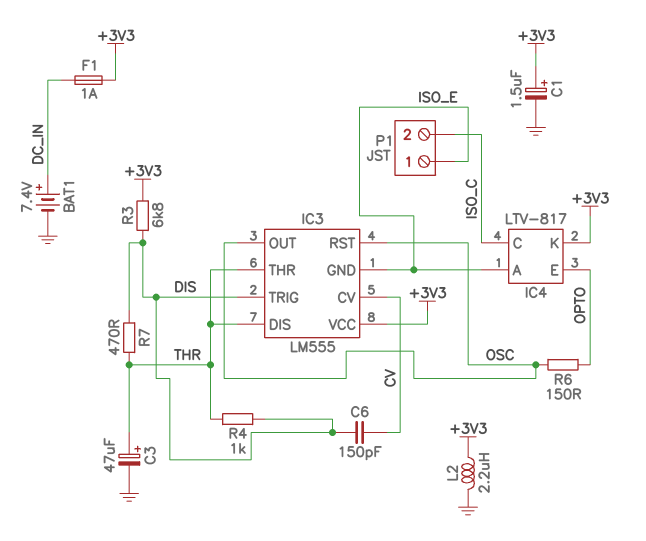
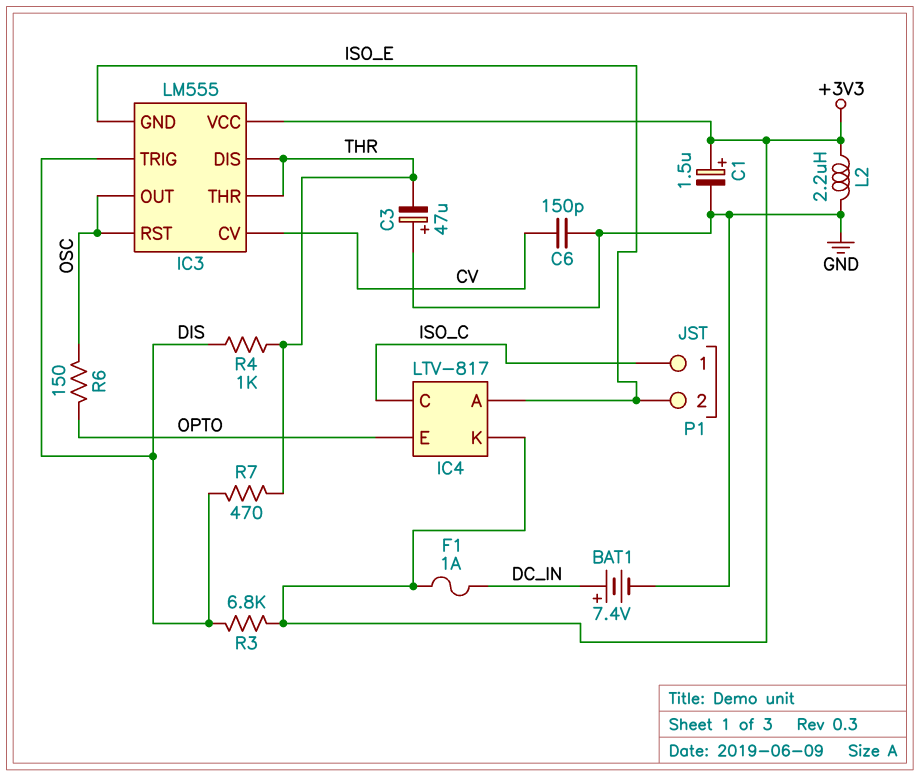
C3: 47uF (plus THR, minus GND) -> 47uF (plus GND, minus THR)
C6: 150pF (CV, DIS) -> 150pF (CV, GND)
P1 pin 1: ISO_E -> ISO_C
P1 pin 2: ISO_C -> ISO_E

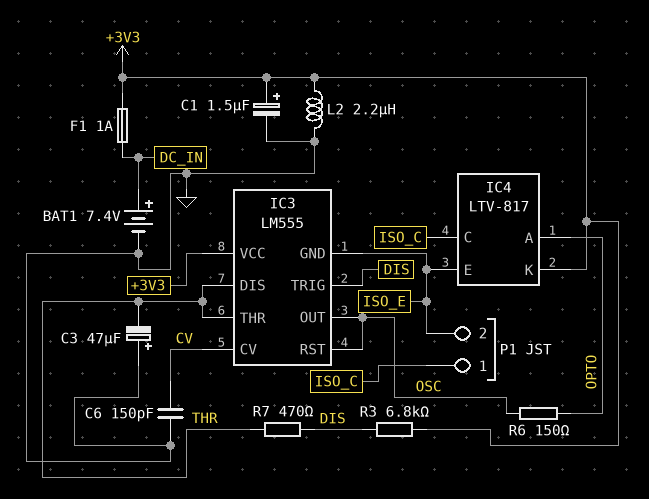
IC4 pin A: ISO_E -> OPTO
IC4 pin E: OPTO -> ISO_E
R4: 1k (DIS, THR) -> none

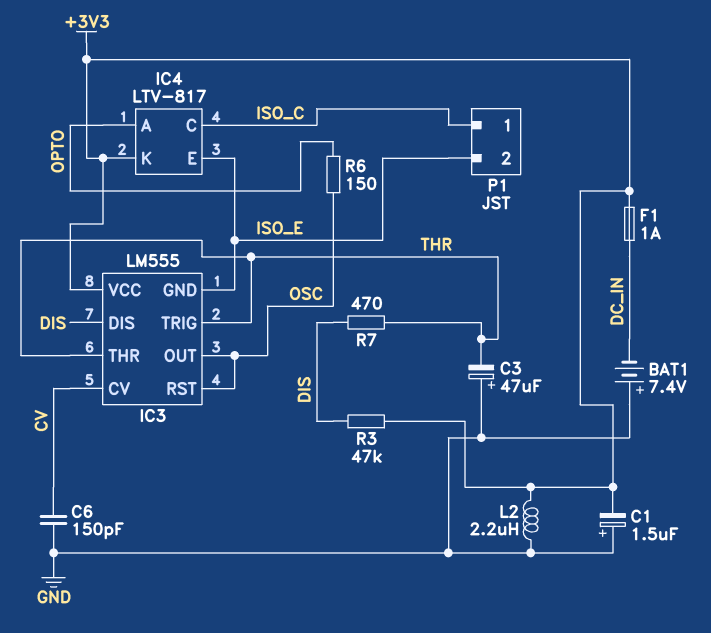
BAT1: 7.4V (plus DC_IN, minus GND) -> 7.4V (plus GND, minus DC_IN)
C1: 1.5uF (plus +3V3, minus GND) -> 1.5uF (plus GND, minus +3V3)
IC3 pin DIS: THR -> DIS
IC3 pin TRIG: DIS -> THR
R3: 6.8k (+3V3, DIS) -> 47k (+3V3, DIS)

